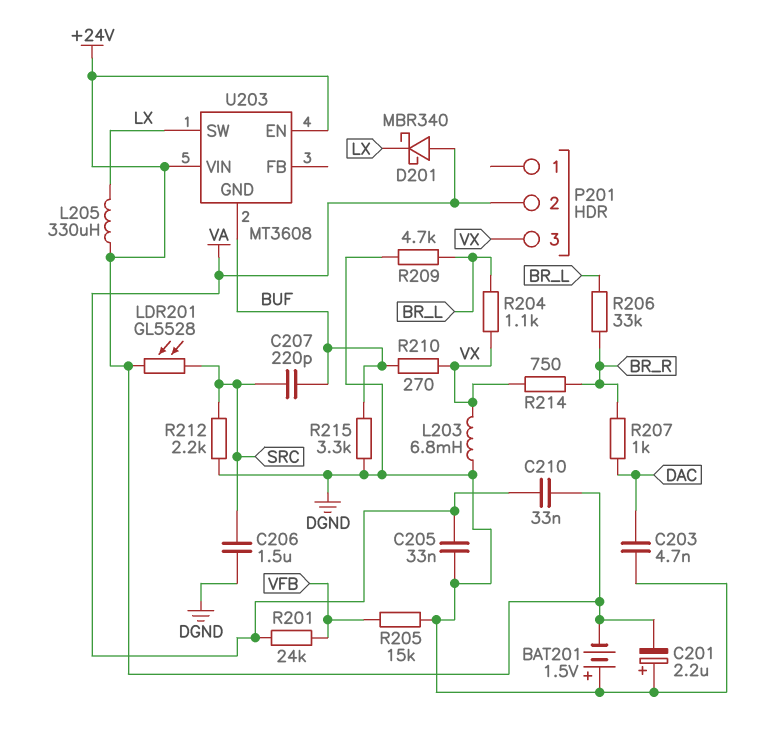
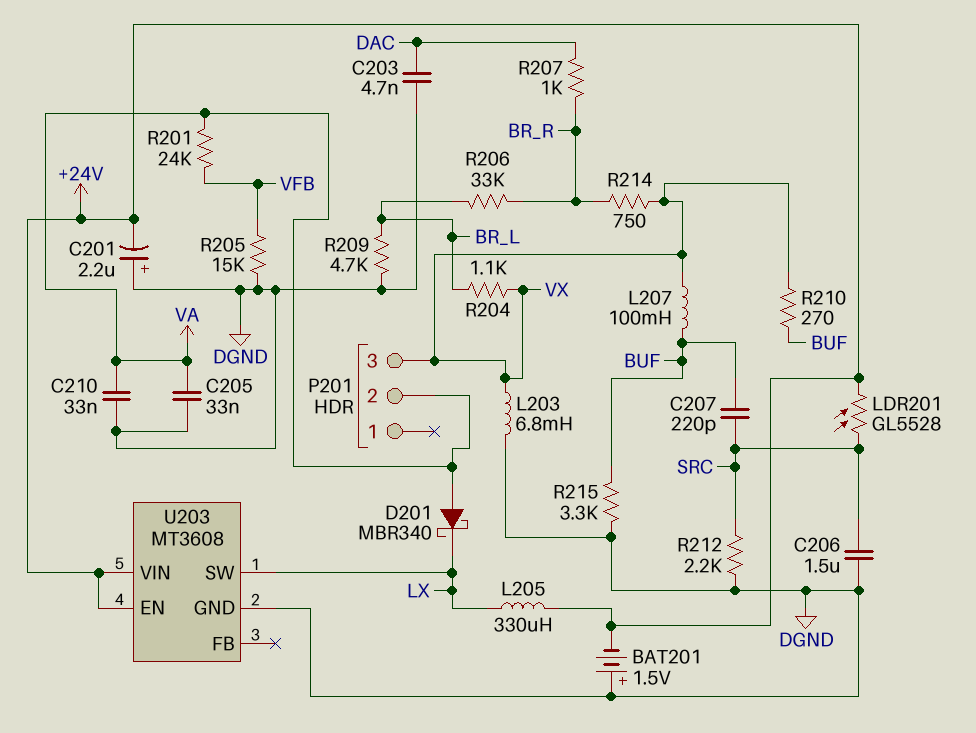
C210: 33nF (+24V, VA) -> 33nF (DGND, VA)
L207: none -> 100mH (BUF, VX)
U203 pin GND: BUF -> DGND

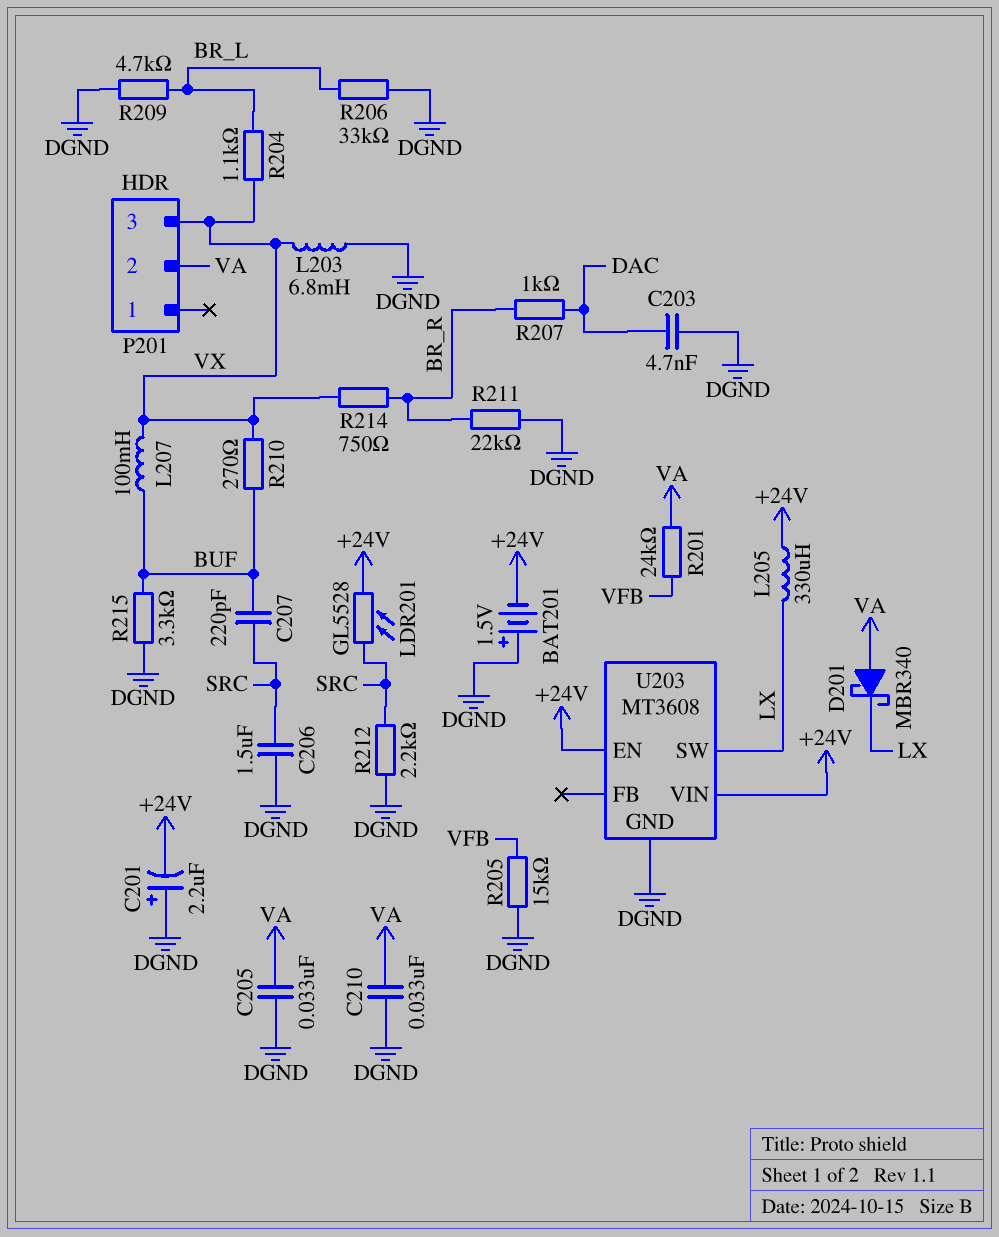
R206: 33k (BR_L, BR_R) -> 33k (BR_L, DGND)
R211: none -> 22k (BR_R, DGND)

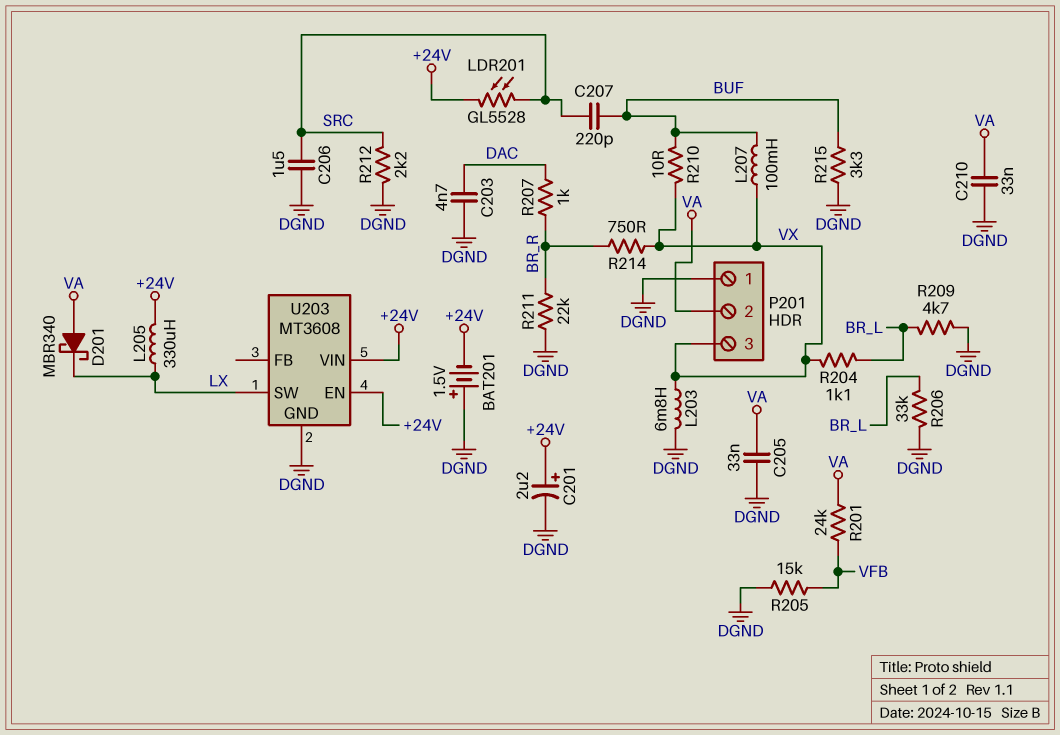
C201: 2.2uF (plus DGND, minus +24V) -> 2.2uF (plus +24V, minus DGND)
P201 pin 1: none -> DGND
R210: 270 (BUF, VX) -> 10 (BUF, VX)

